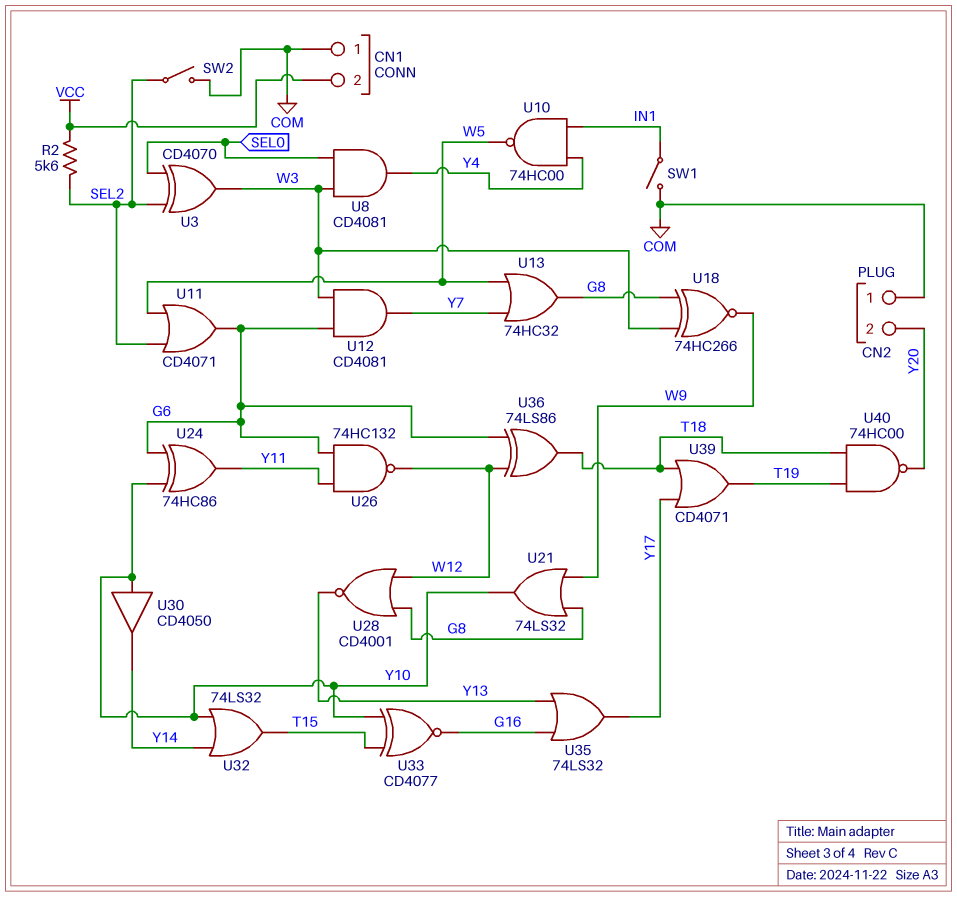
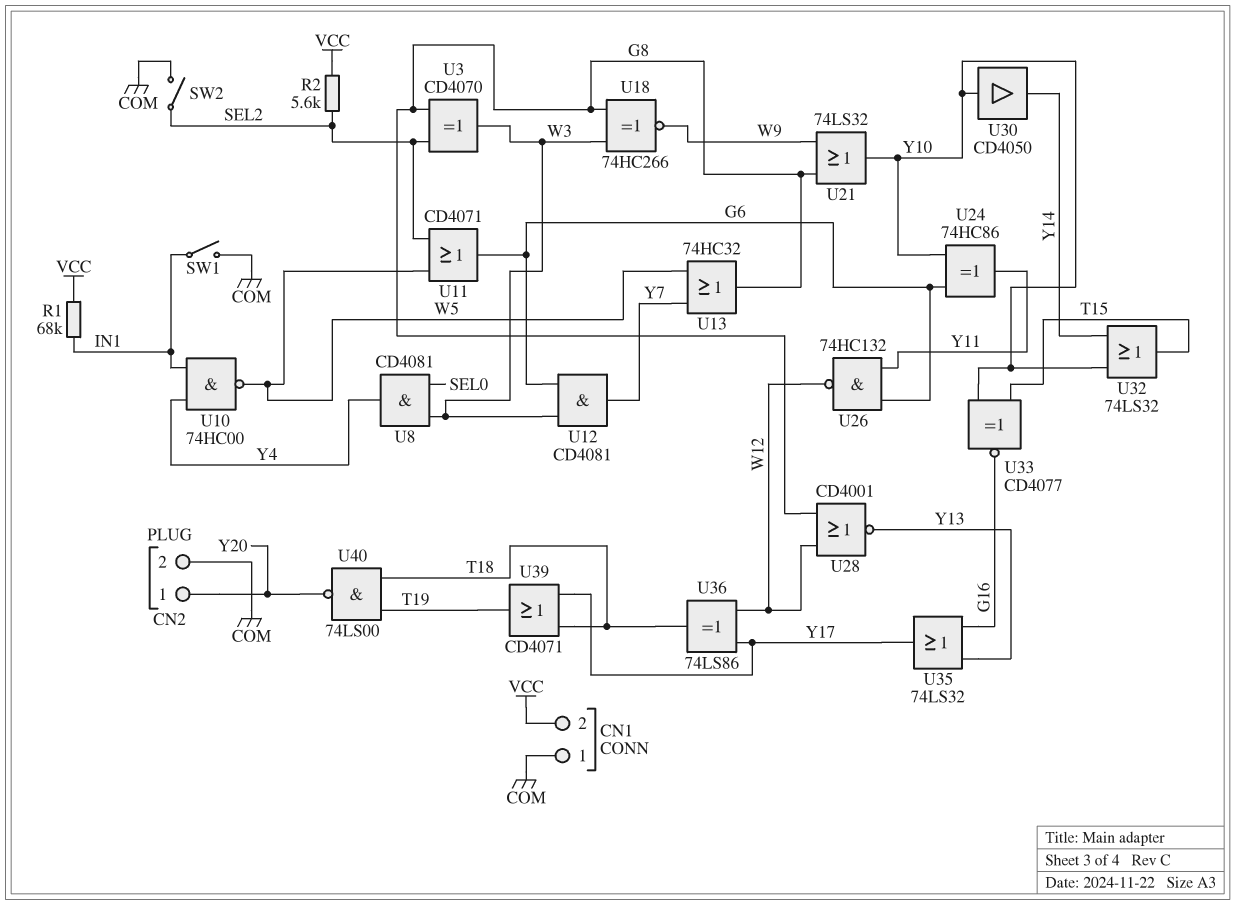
CN2 pin 1: COM -> Y20
CN2 pin 2: Y20 -> COM
R1: none -> 68k (IN1, VCC)
U3: XOR CD4070 (in SEL0, in SEL2, out W3) -> XOR CD4070 (in G8, in SEL2, out W3)
U36: XOR 74LS86 (in G6, in W12, out T18) -> XOR 74LS86 (in W12, in Y17, out T18)
U40: NAND 74HC00 (in T18, in T19, out Y20) -> NAND 74LS00 (in T18, in T19, out Y20)

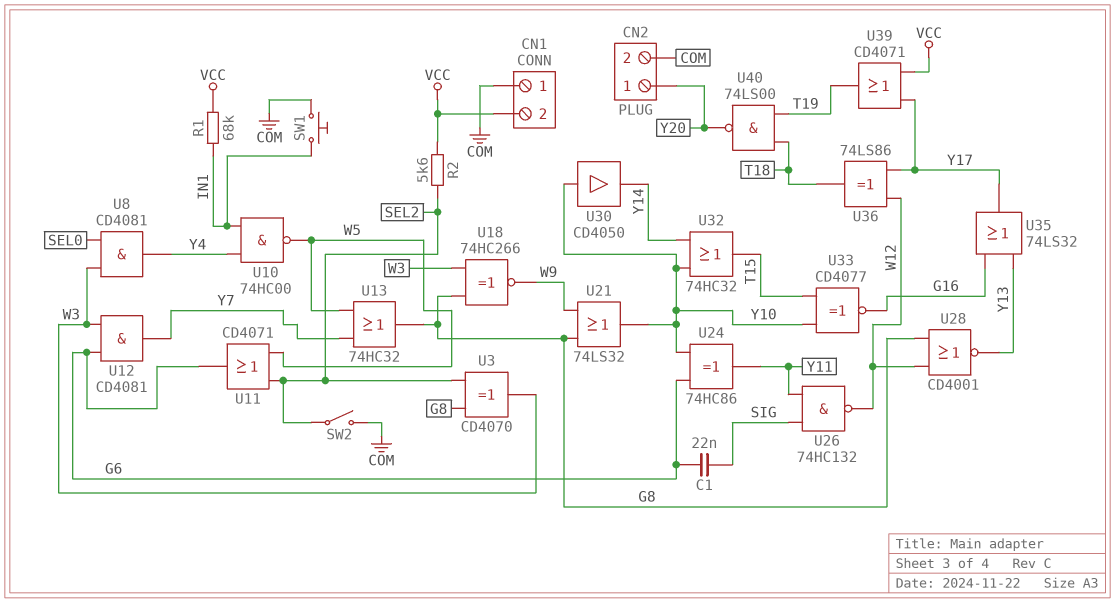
C1: none -> 22nF (G6, SIG)
SW1: switch (COM, IN1) -> button (COM, IN1)
U26: NAND 74HC132 (in G6, in Y11, out W12) -> NAND 74HC132 (in SIG, in Y11, out W12)
U32: OR 74LS32 (in Y10, in Y14, out T15) -> OR 74HC32 (in Y10, in Y14, out T15)
U39: OR CD4071 (in T18, in Y17, out T19) -> OR CD4071 (in VCC, in Y17, out T19)

